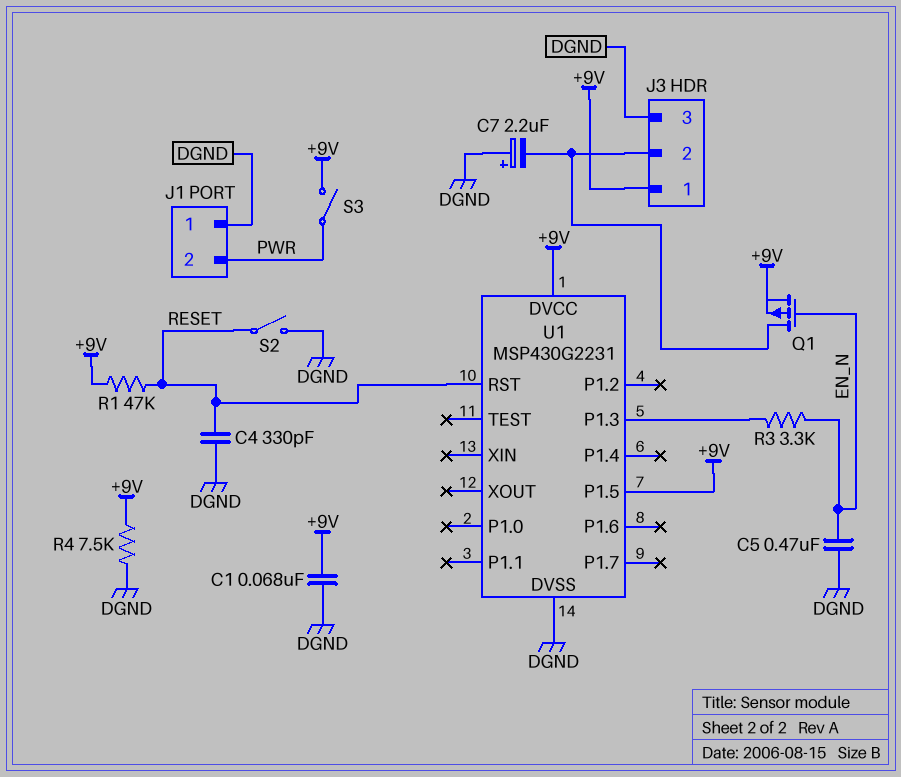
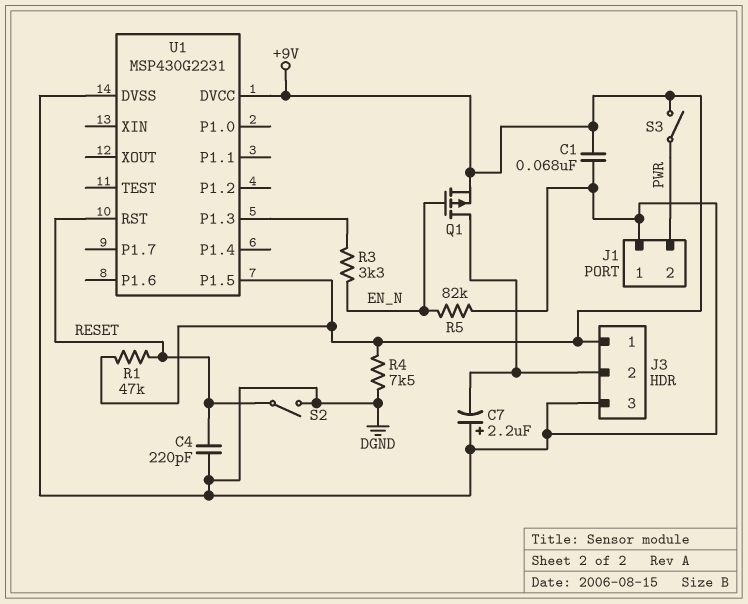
C4: 330pF (DGND, RESET) -> 220pF (DGND, RESET)
C5: 470nF (DGND, EN_N) -> none
R5: none -> 82k (DGND, EN_N)

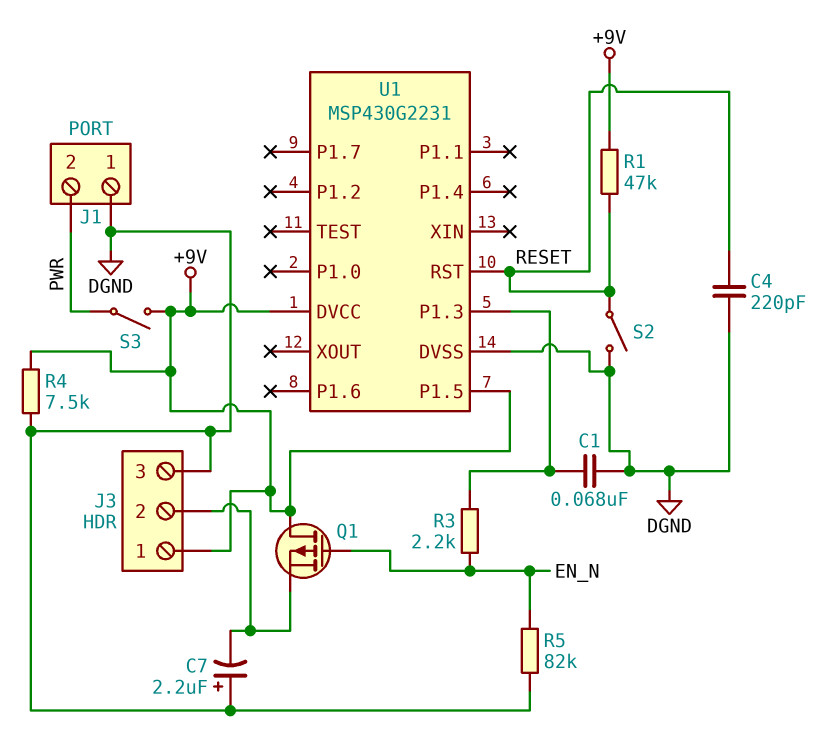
C1: 68nF (+9V, DGND) -> 68nF (DGND, U1/P1.3)
Q1: PMOS (G EN_N, D J3/2, S +9V) -> PMOS (G EN_N, D +9V, S J3/2)
R3: 3.3k (EN_N, U1/P1.3) -> 2.2k (EN_N, U1/P1.3)

